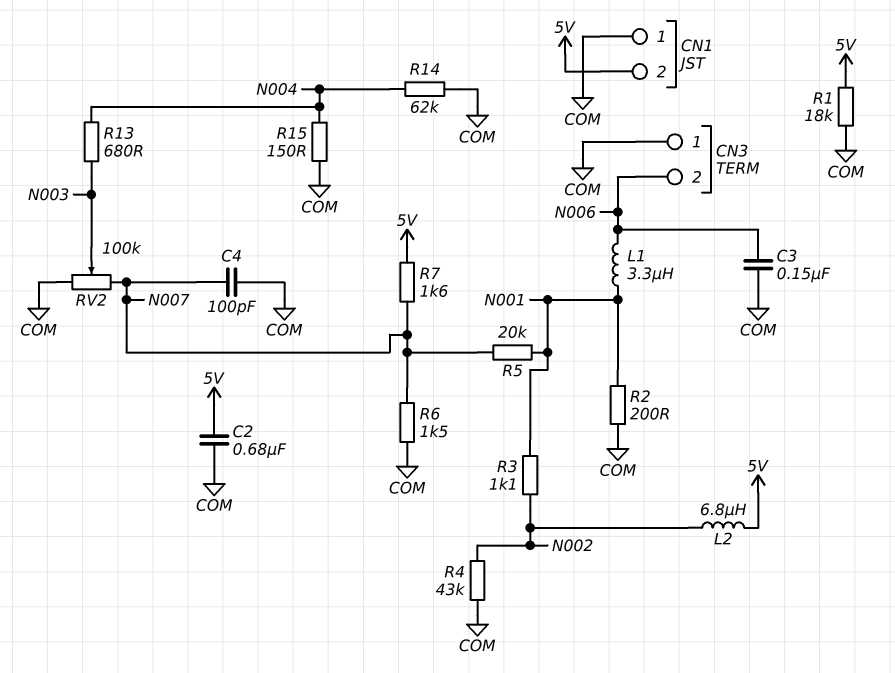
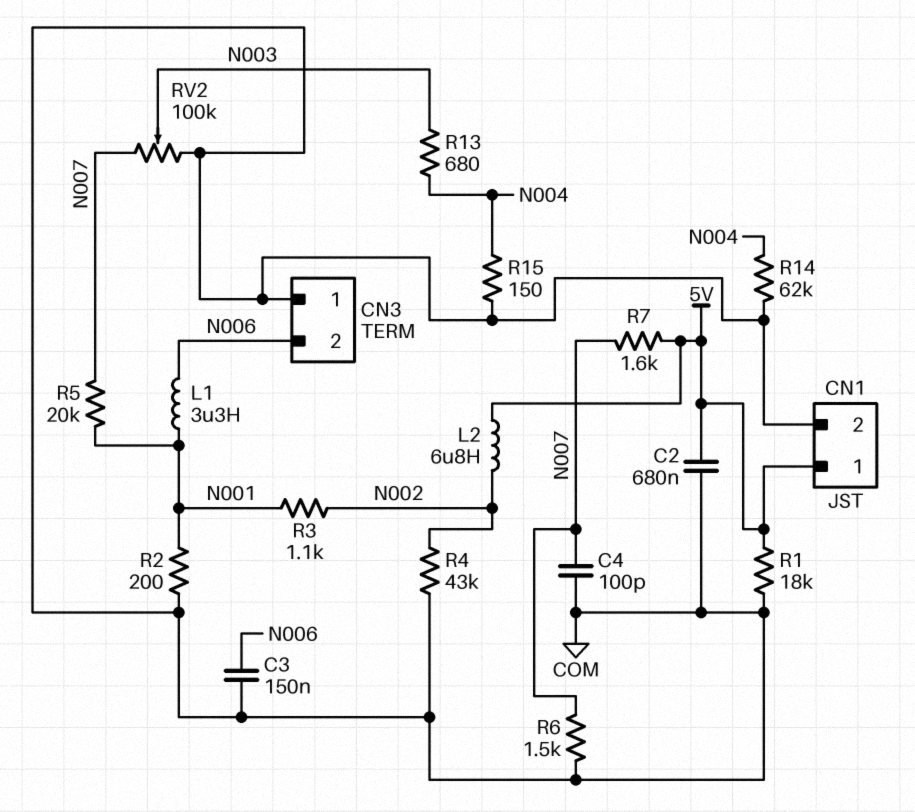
CN1 pin 1: COM -> 5V
CN1 pin 2: 5V -> COM

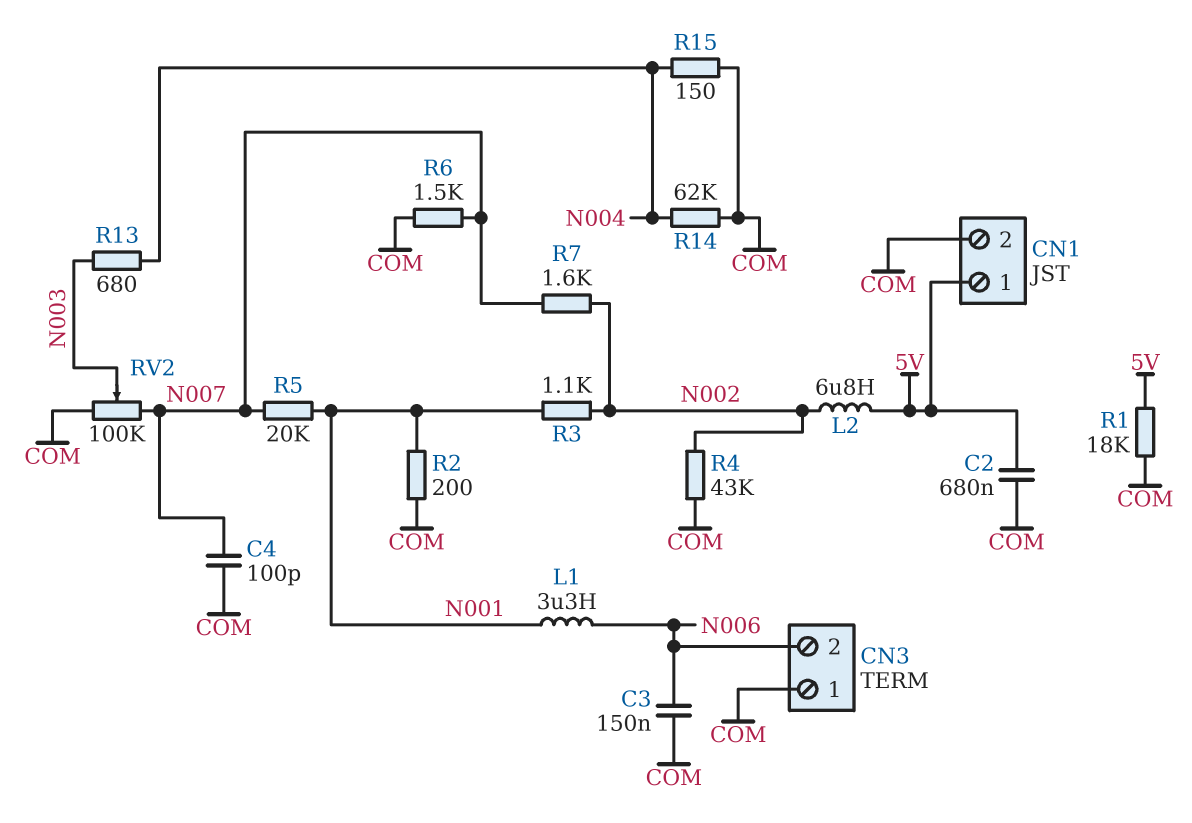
R7: 1.6k (5V, N007) -> 1.6k (N002, N007)

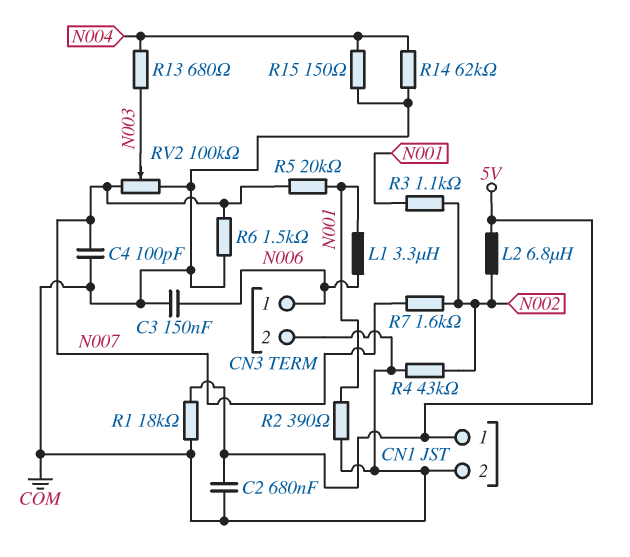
CN3 pin 1: COM -> N006
CN3 pin 2: N006 -> COM
R2: 200 (COM, N001) -> 390 (COM, N001)

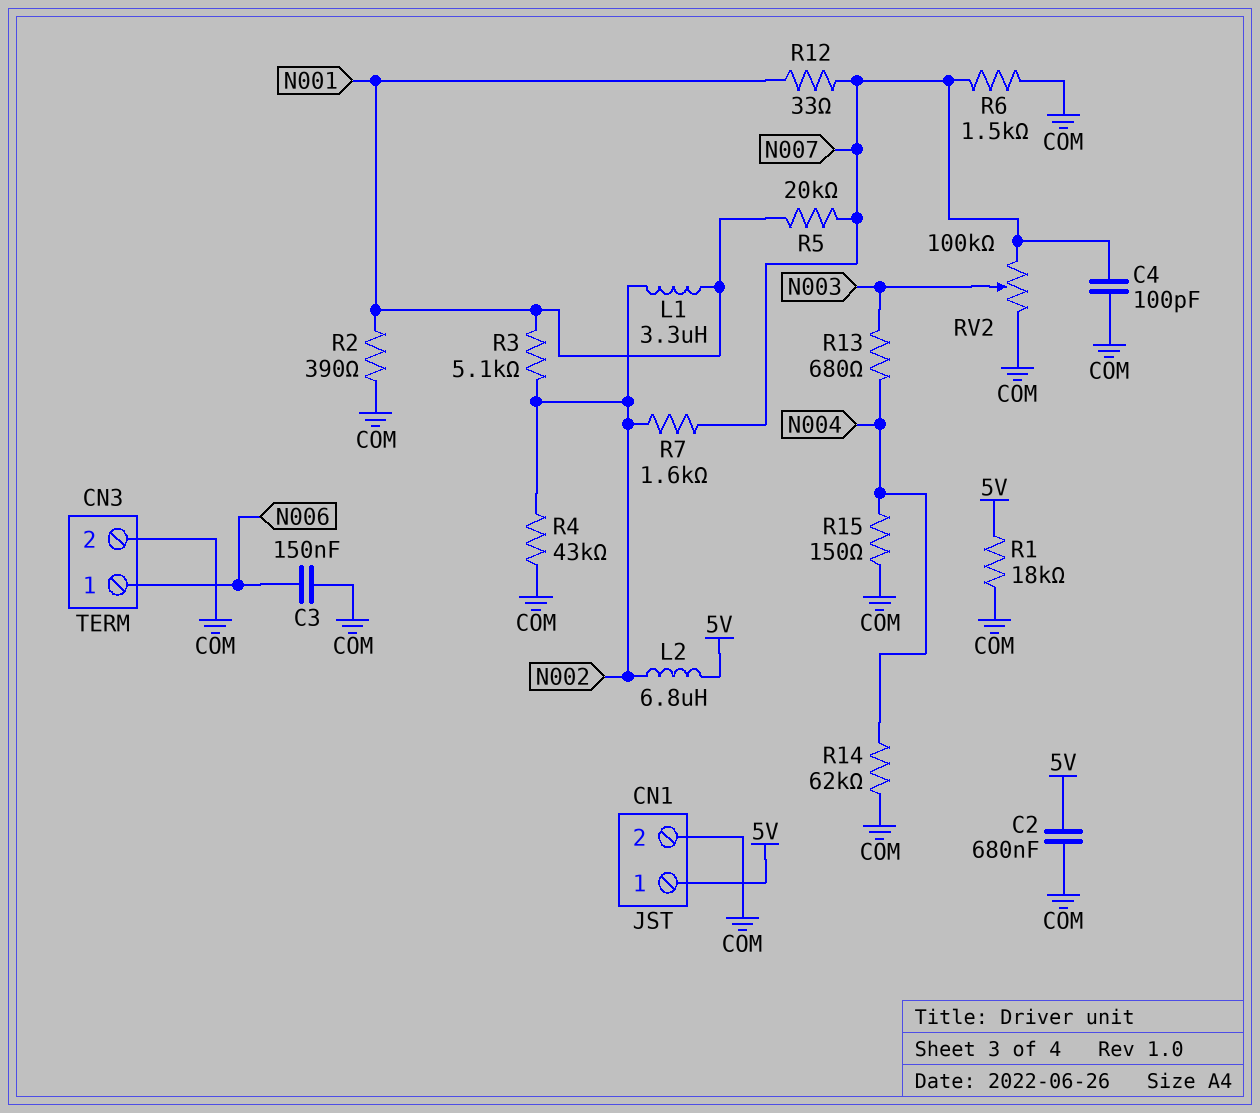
L1: 3.3uH (N001, N006) -> 3.3uH (N001, N002)
R3: 1.1k (N001, N002) -> 5.1k (N001, N002)
R12: none -> 33 (N001, N007)

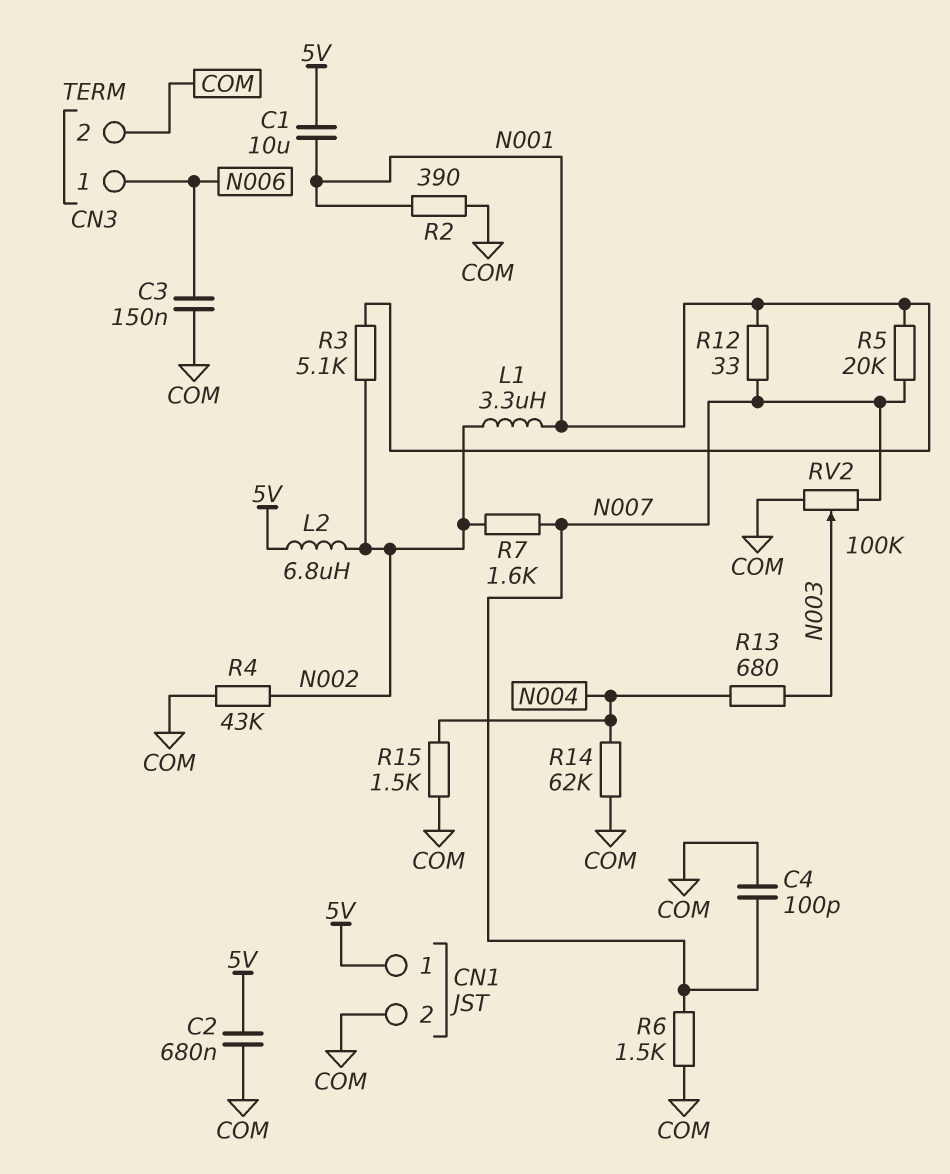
C1: none -> 10uF (5V, N001)
R1: 18k (5V, COM) -> none
R15: 150 (COM, N004) -> 1.5k (COM, N004)

